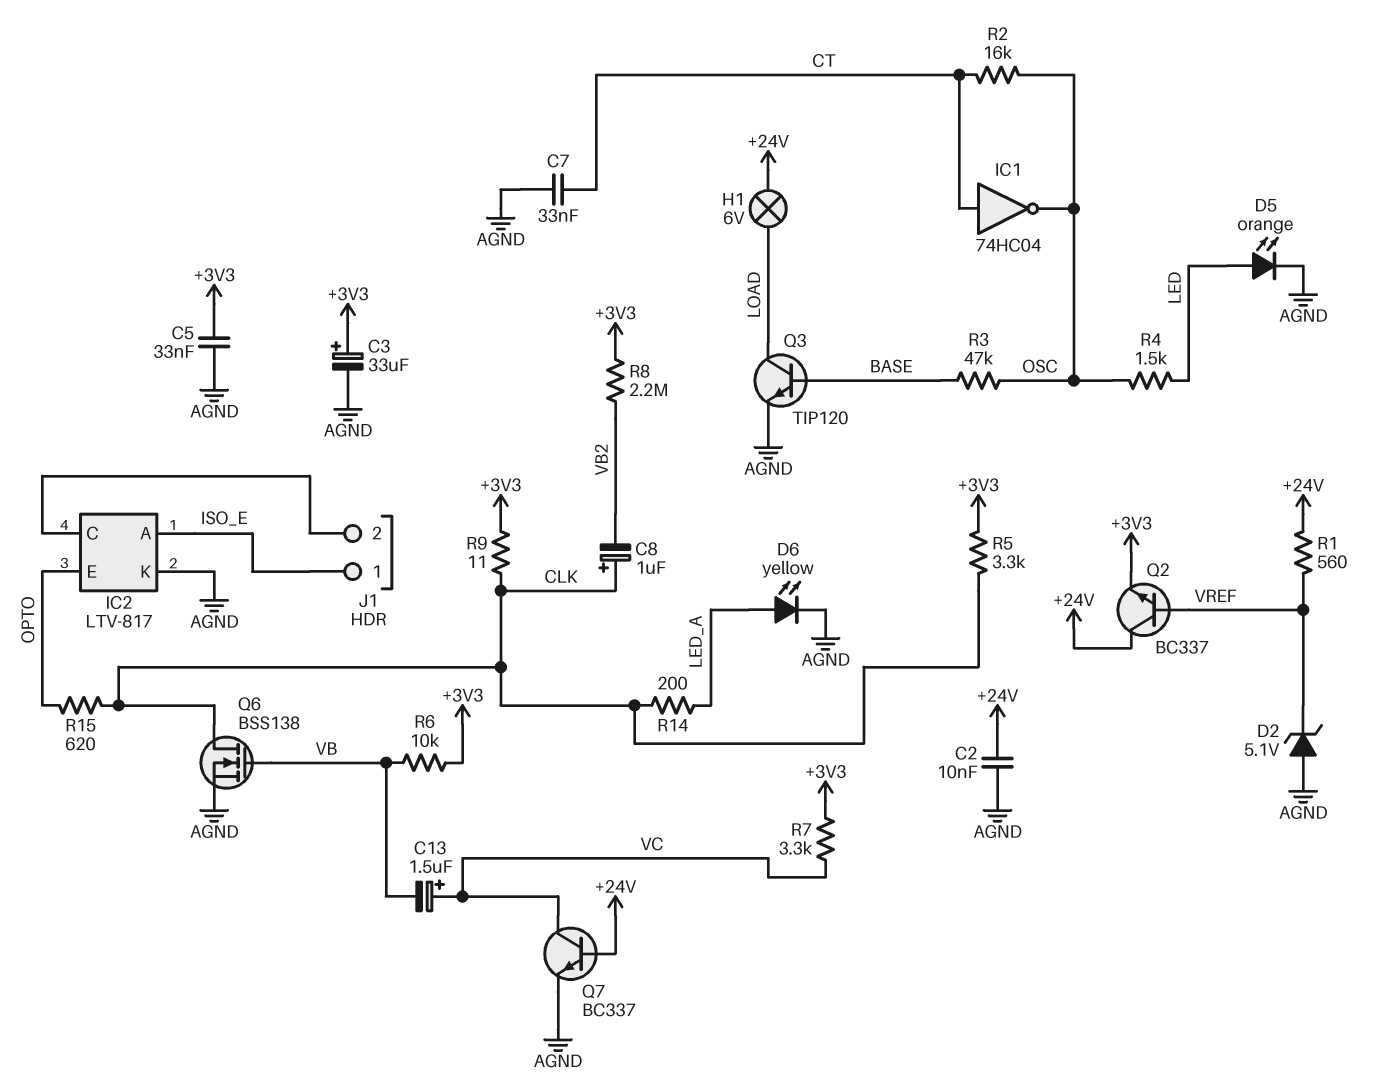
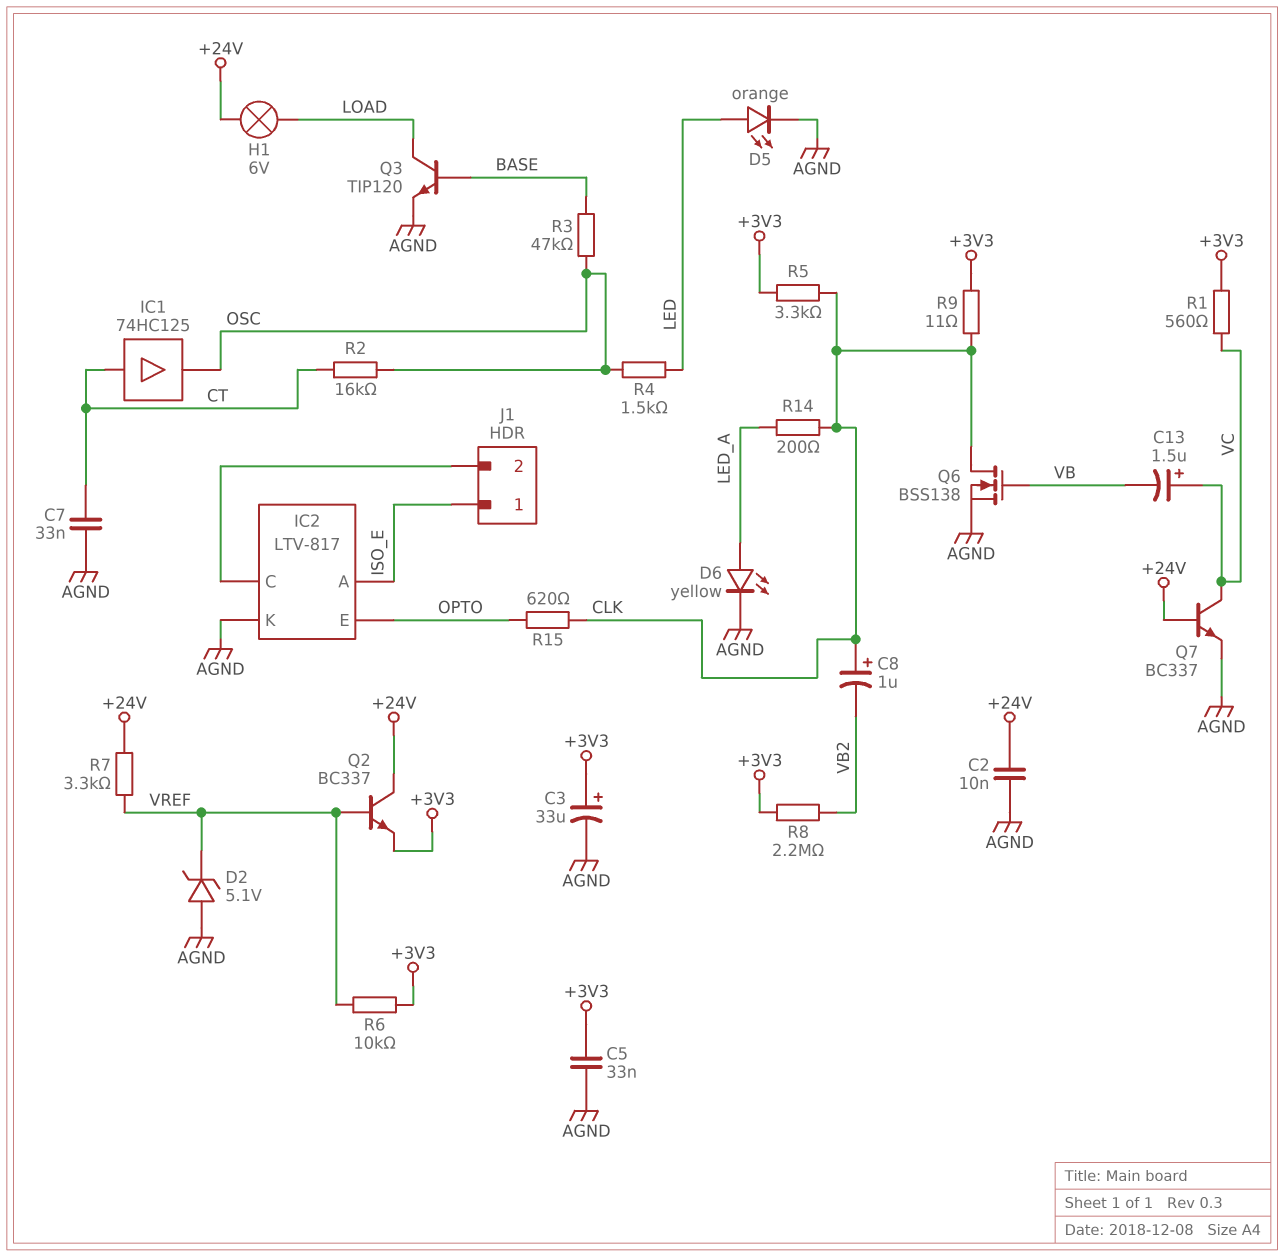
IC1: NOT 74HC04 (in CT, out OSC) -> buffer 74HC125 (in CT, out OSC)
R1: 560 (+24V, VREF) -> 560 (+3V3, VC)
R6: 10k (+3V3, VB) -> 10k (+3V3, VREF)
R7: 3.3k (+3V3, VC) -> 3.3k (+24V, VREF)

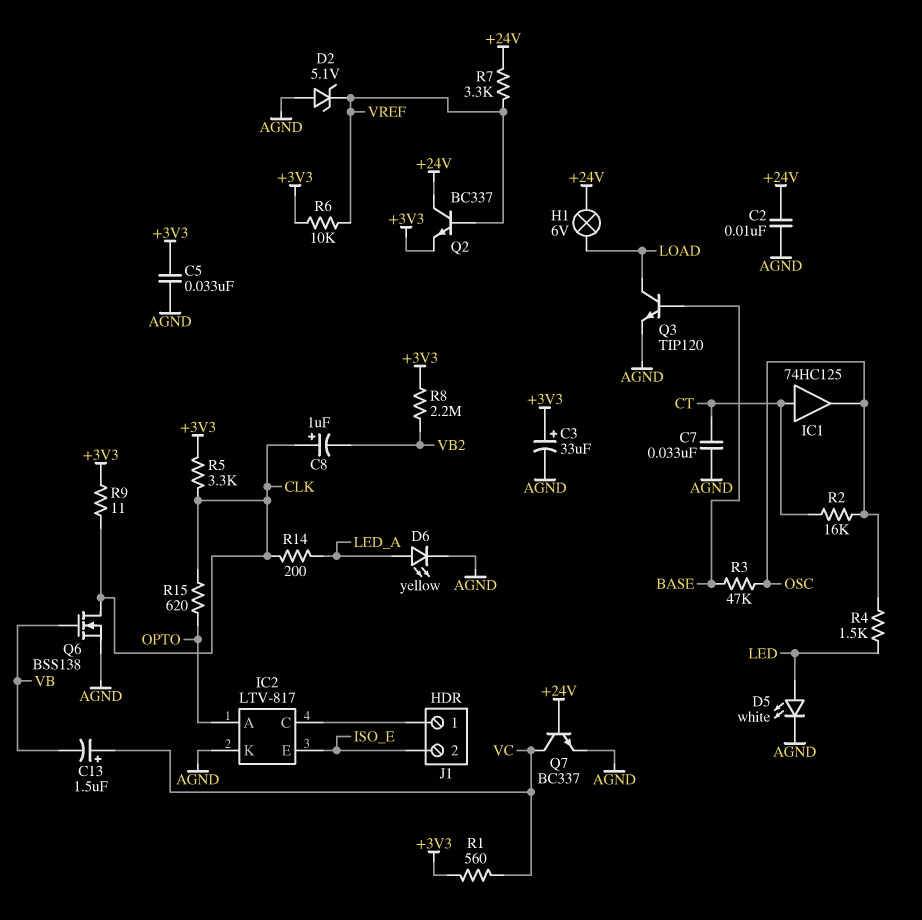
D5: LED orange (A LED, K AGND) -> LED white (A LED, K AGND)
IC2 pin A: ISO_E -> OPTO
IC2 pin E: OPTO -> ISO_E
J1 pin 1: ISO_E -> IC2/C
J1 pin 2: IC2/C -> ISO_E

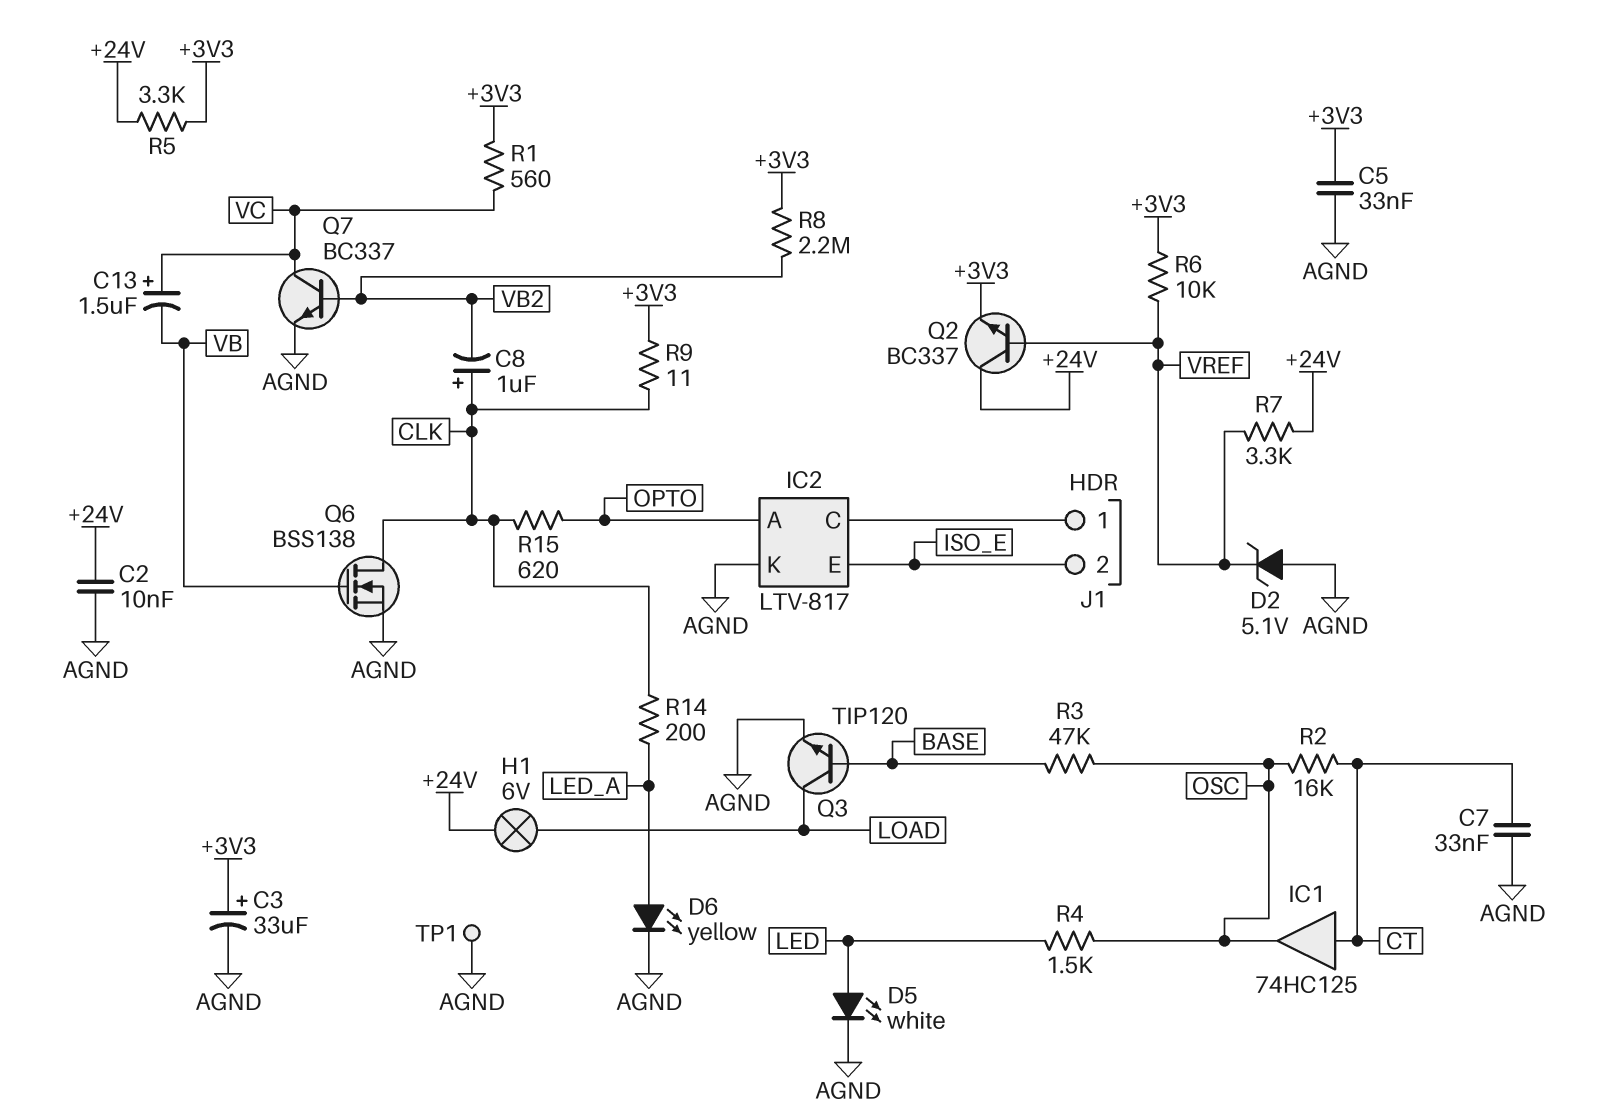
Q7: NPN BC337 (B +24V, C VC, E AGND) -> NPN BC337 (B VB2, C VC, E AGND)
R5: 3.3k (+3V3, CLK) -> 3.3k (+3V3, +24V)
TP1: none -> test point (AGND)

